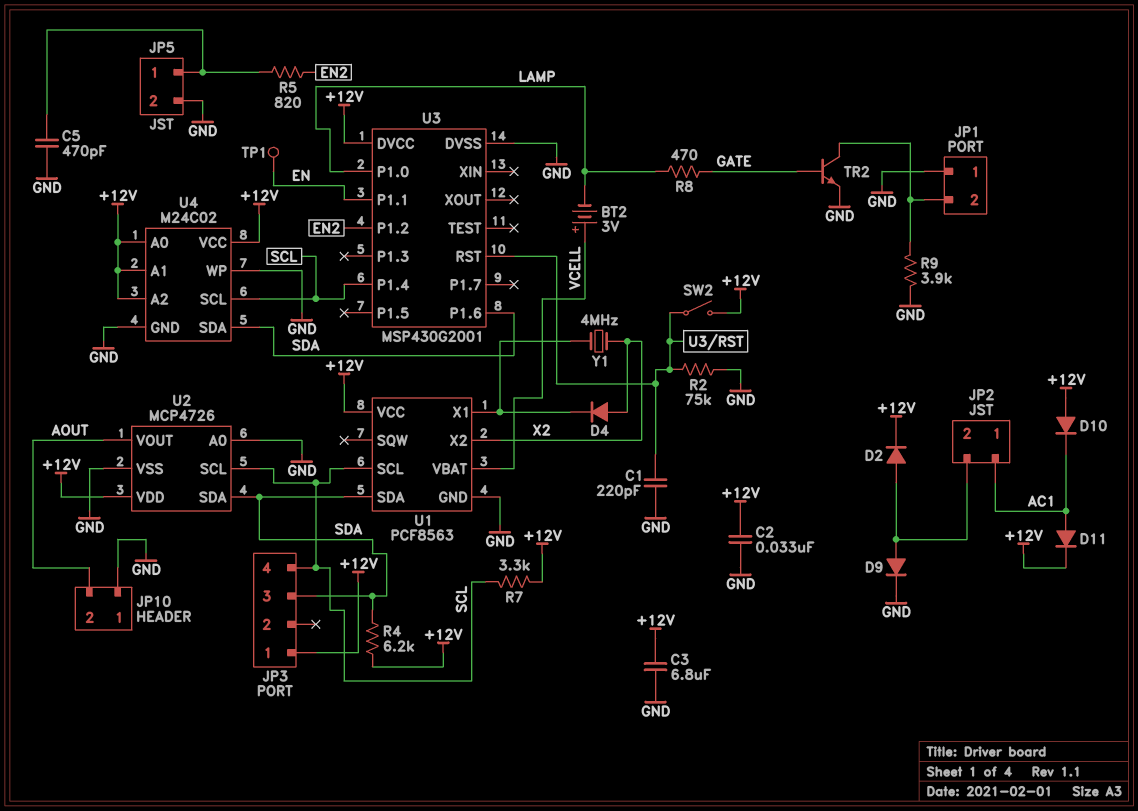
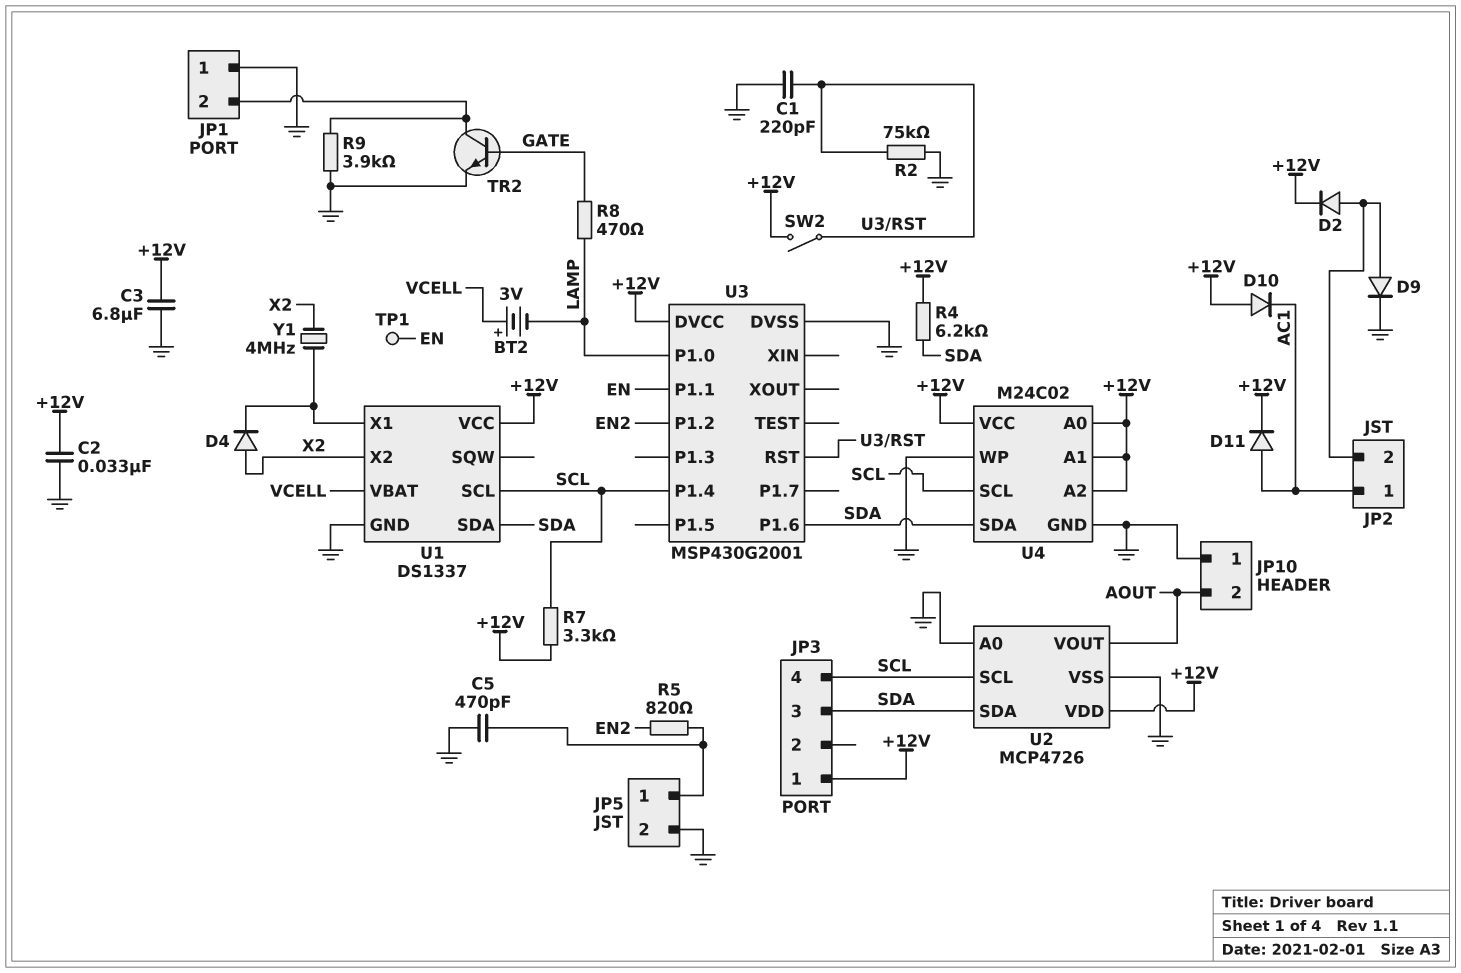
U1: PCF8563 -> DS1337

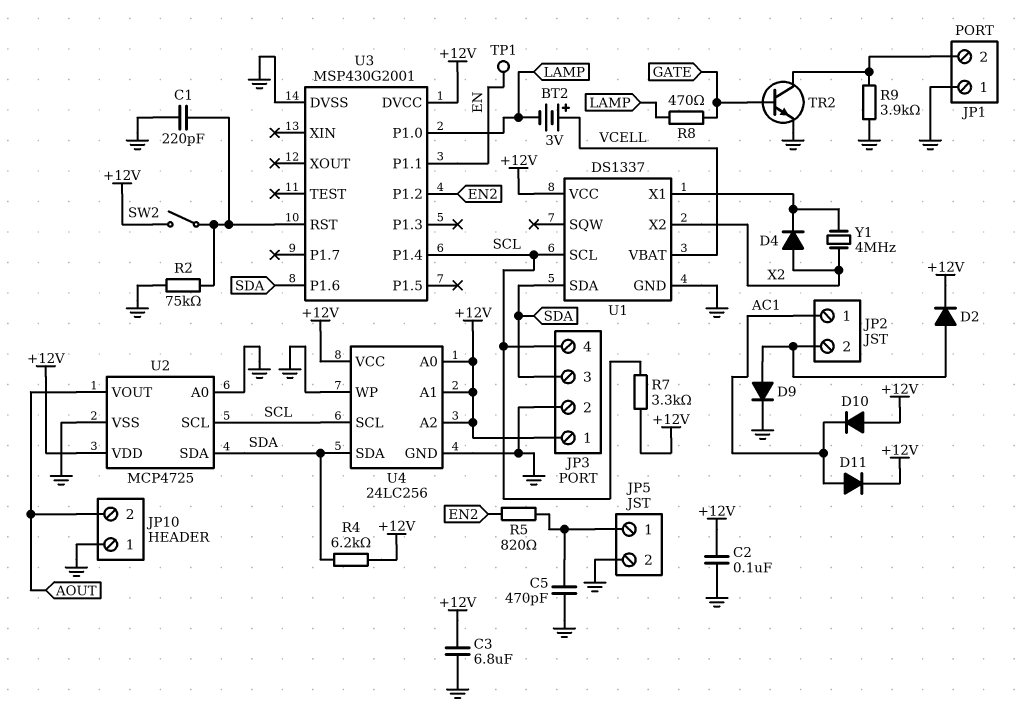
C2: 33nF (+12V, GND) -> 100nF (+12V, GND)
JP3 pin 2: none -> GND
U2: MCP4726 -> MCP4725
U4: M24C02 -> 24LC256

